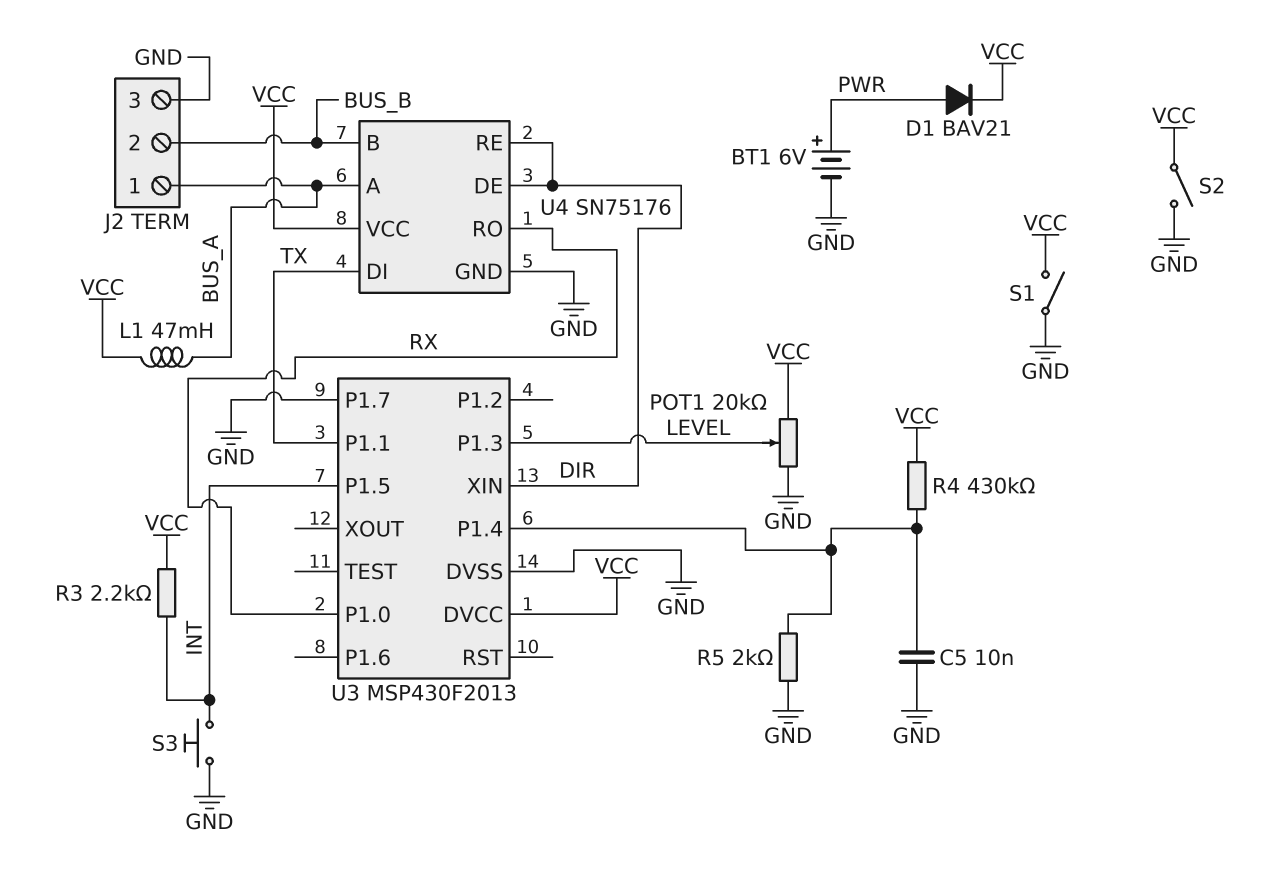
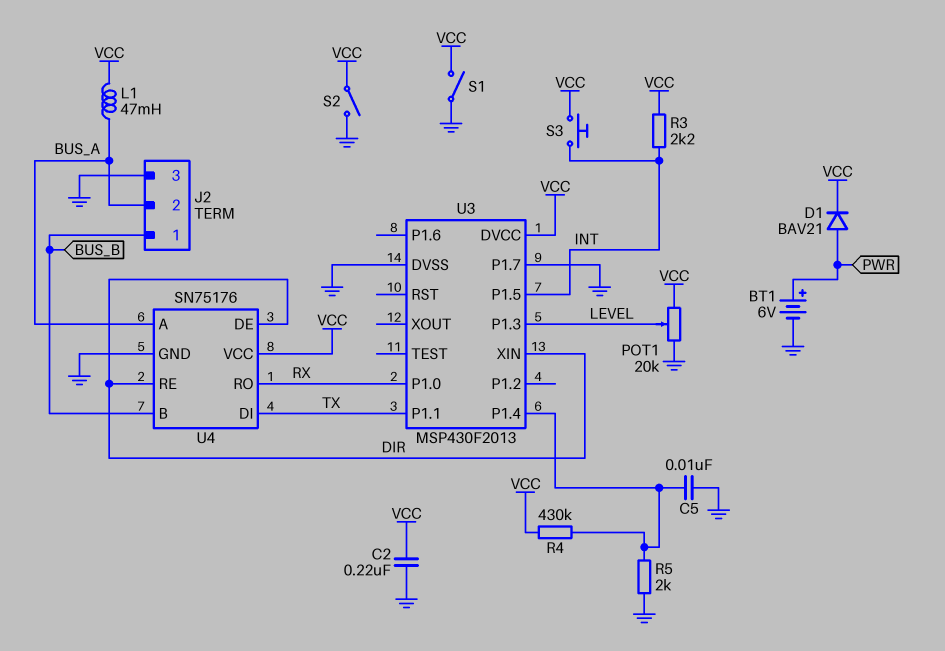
C2: none -> 220nF (GND, VCC)
J2 pin 1: BUS_A -> BUS_B
J2 pin 2: BUS_B -> BUS_A
S3: button (GND, INT) -> button (INT, VCC)

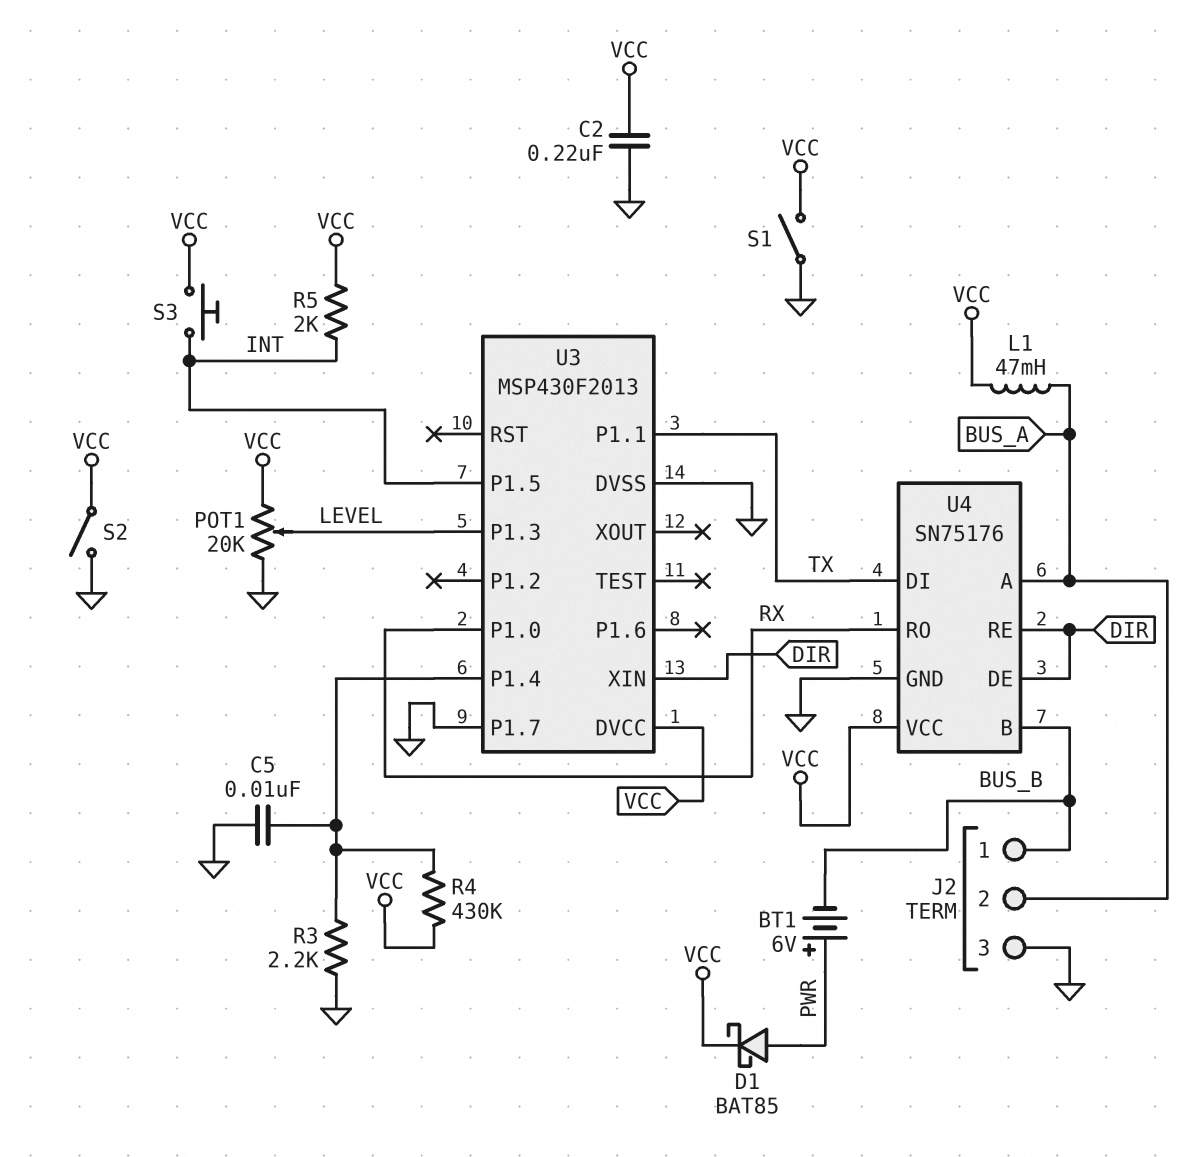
BT1: 6V (plus PWR, minus GND) -> 6V (plus PWR, minus BUS_B)
D1: diode BAV21 (A PWR, K VCC) -> schottky BAT85 (A PWR, K VCC)
R3: 2.2k (INT, VCC) -> 2.2k (GND, U3/P1.4)
R5: 2k (GND, U3/P1.4) -> 2k (INT, VCC)

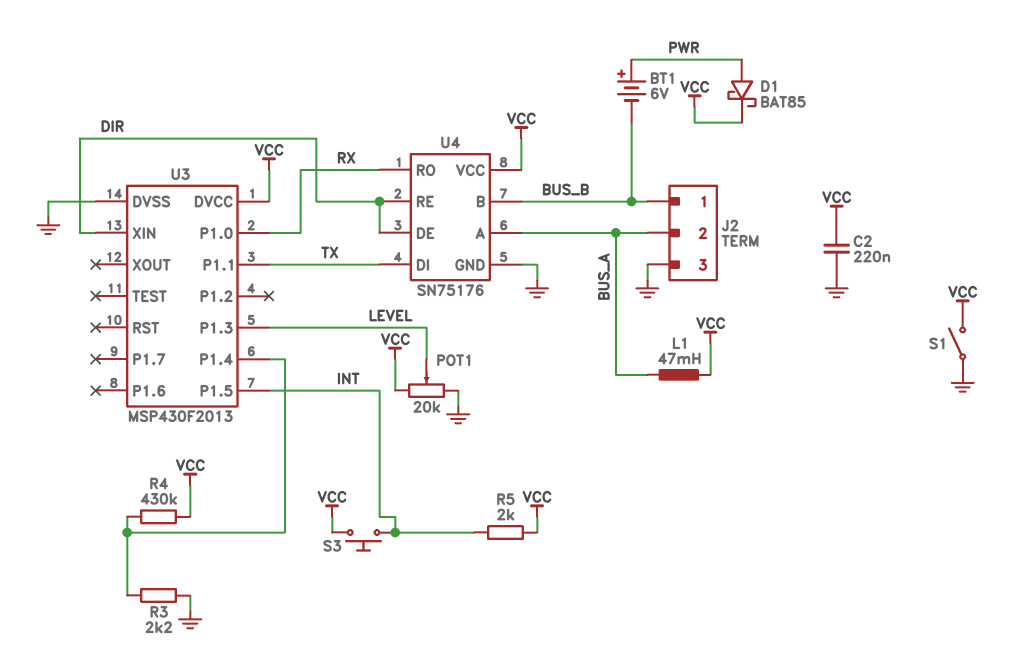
C5: 10nF (GND, U3/P1.4) -> none
S2: switch (GND, VCC) -> none
U3 pin P1.7: GND -> none

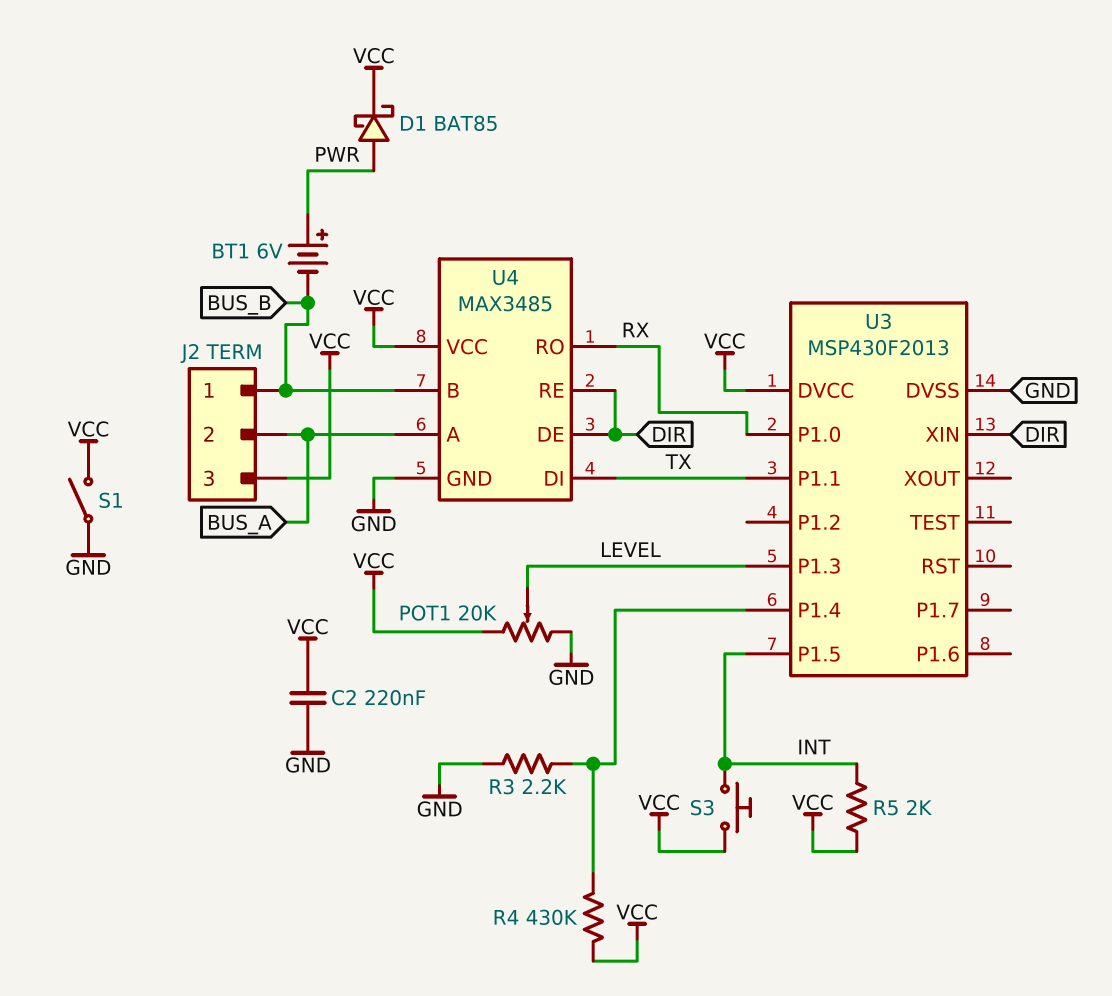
J2 pin 3: GND -> VCC
L1: 47mH (BUS_A, VCC) -> none
U4: SN75176 -> MAX3485

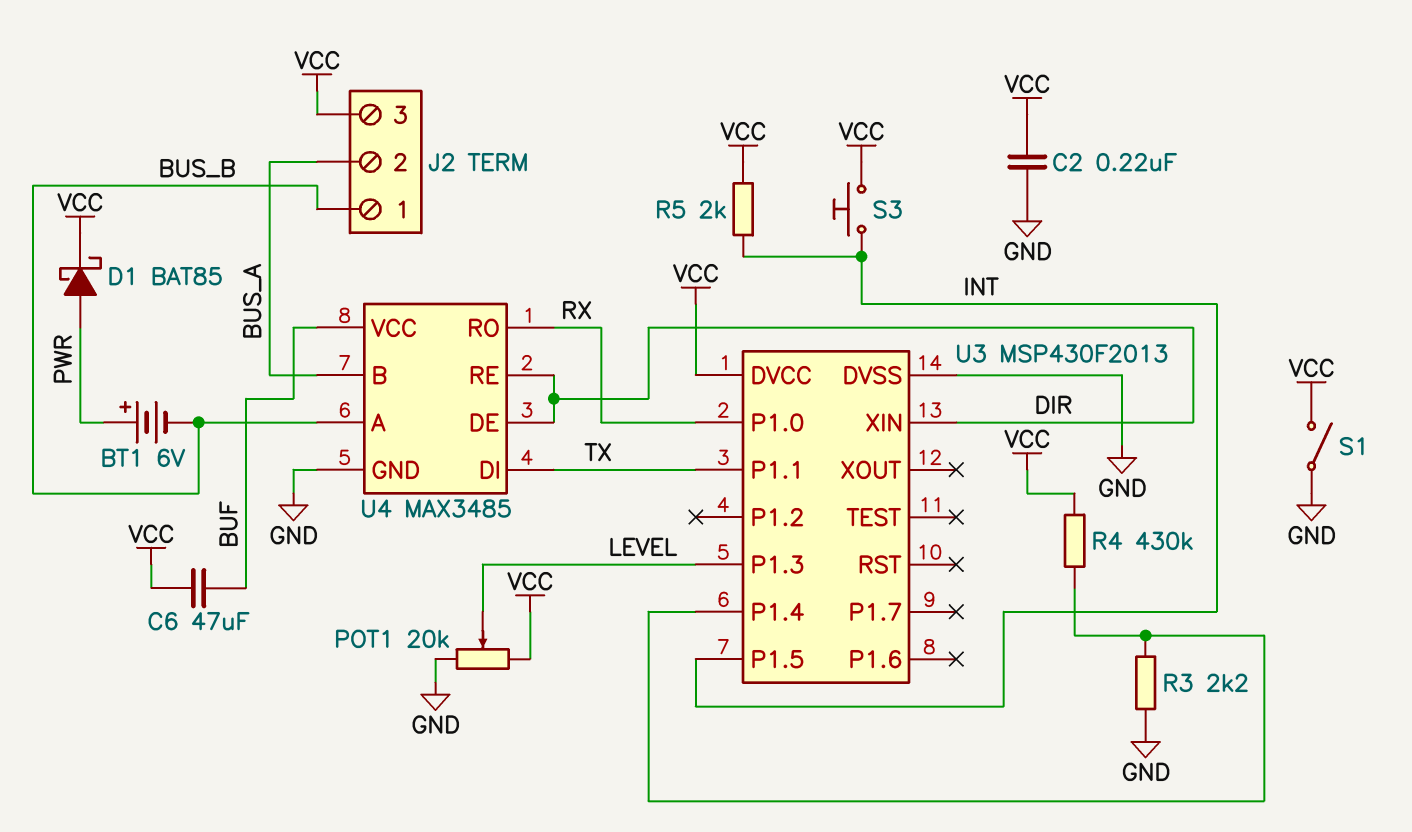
C6: none -> 47uF (BUF, VCC)
U4 pin A: BUS_A -> BUS_B
U4 pin B: BUS_B -> BUS_A
U4 pin VCC: VCC -> BUF

